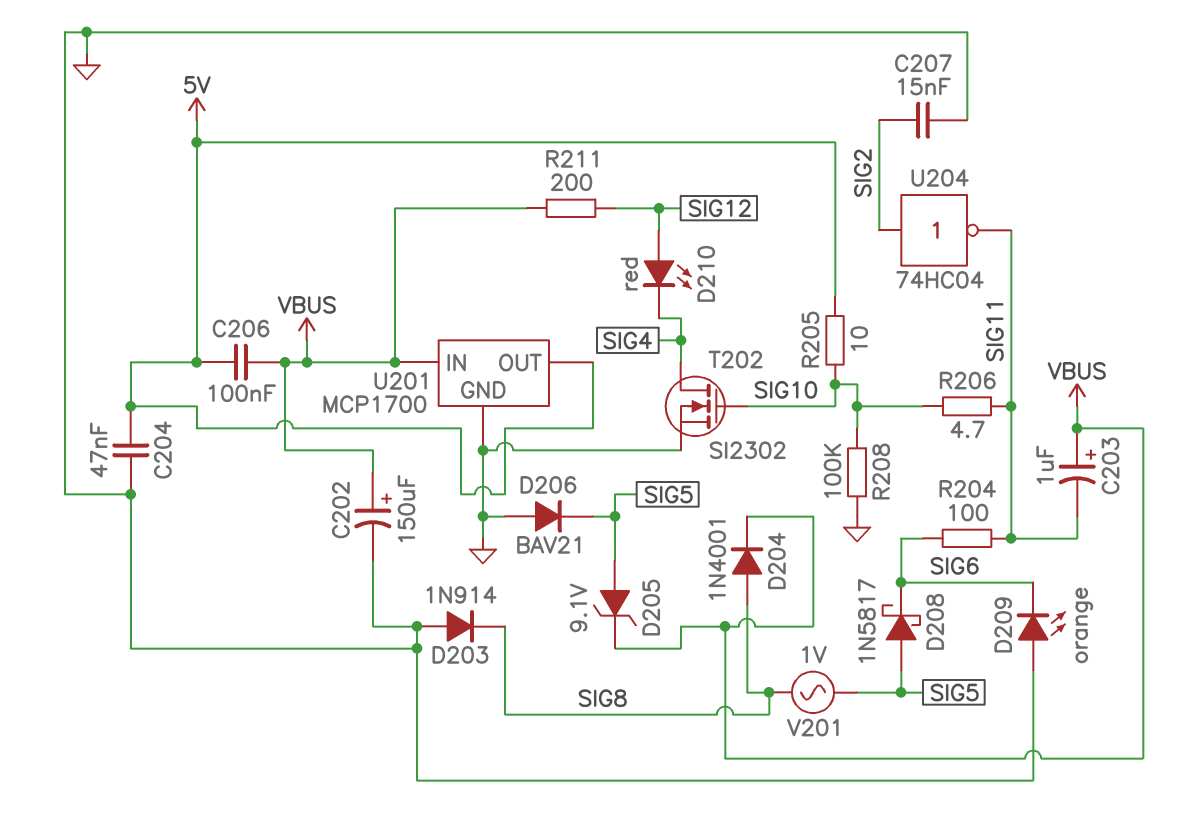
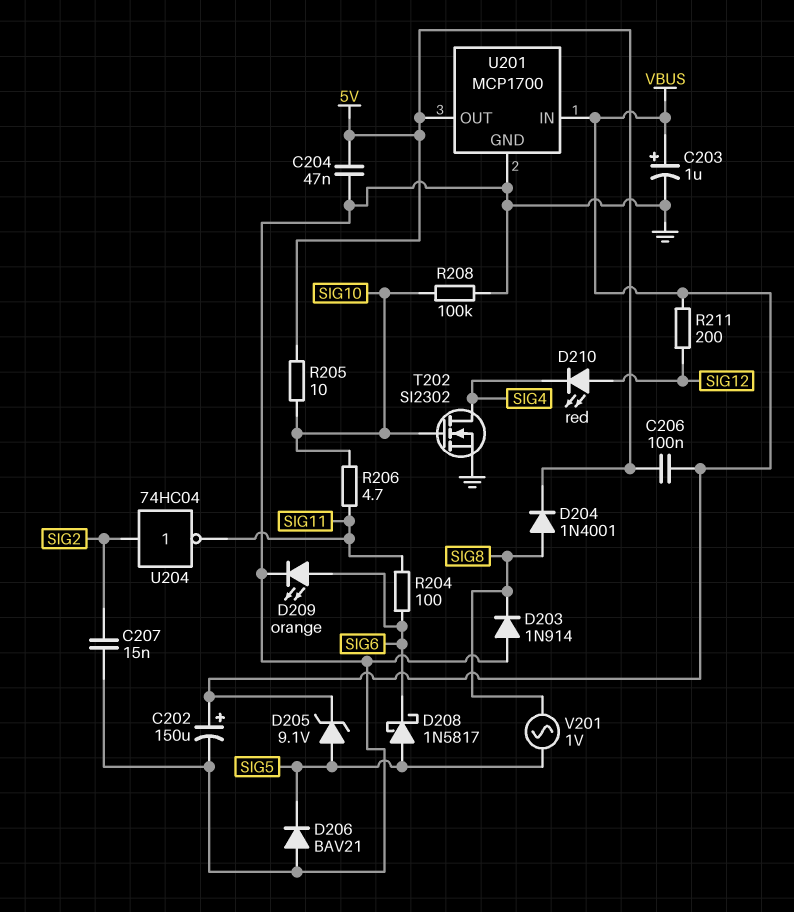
C203: 1uF (plus VBUS, minus SIG11) -> 1uF (plus VBUS, minus GND)
D204: diode 1N4001 (A SIG8, K VBUS) -> diode 1N4001 (A SIG8, K 5V)
D209: LED orange (A GND, K SIG6) -> LED orange (A SIG6, K GND)

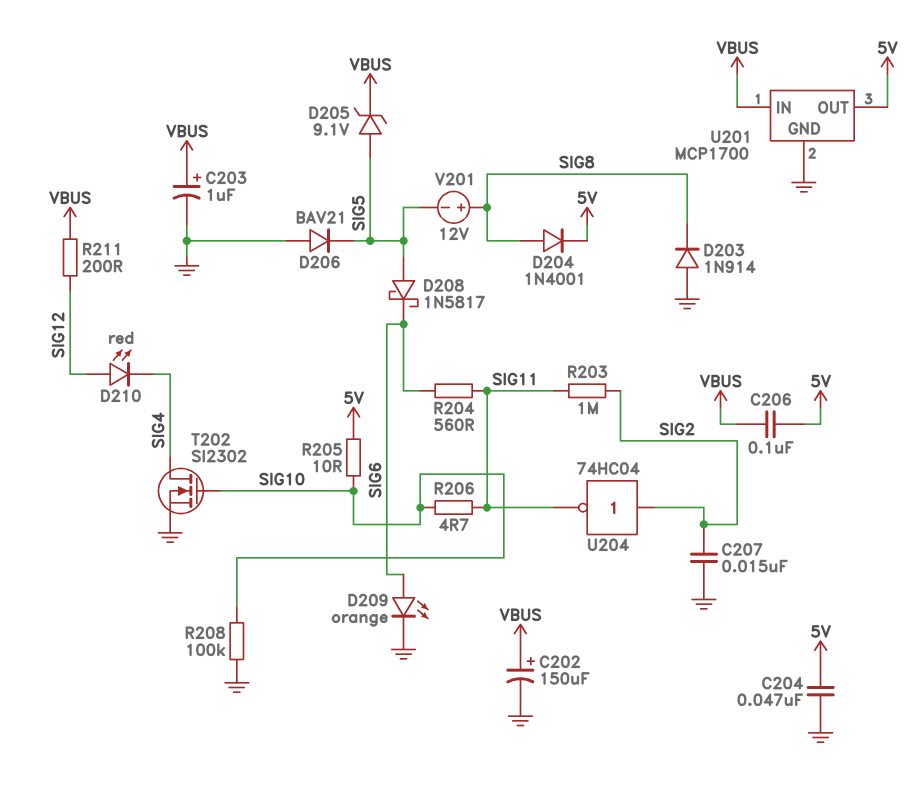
R203: none -> 1M (SIG2, SIG11)
R204: 100 (SIG6, SIG11) -> 560 (SIG6, SIG11)
V201: AC 1V (SIG5, SIG8) -> 12V (plus SIG8, minus SIG5)

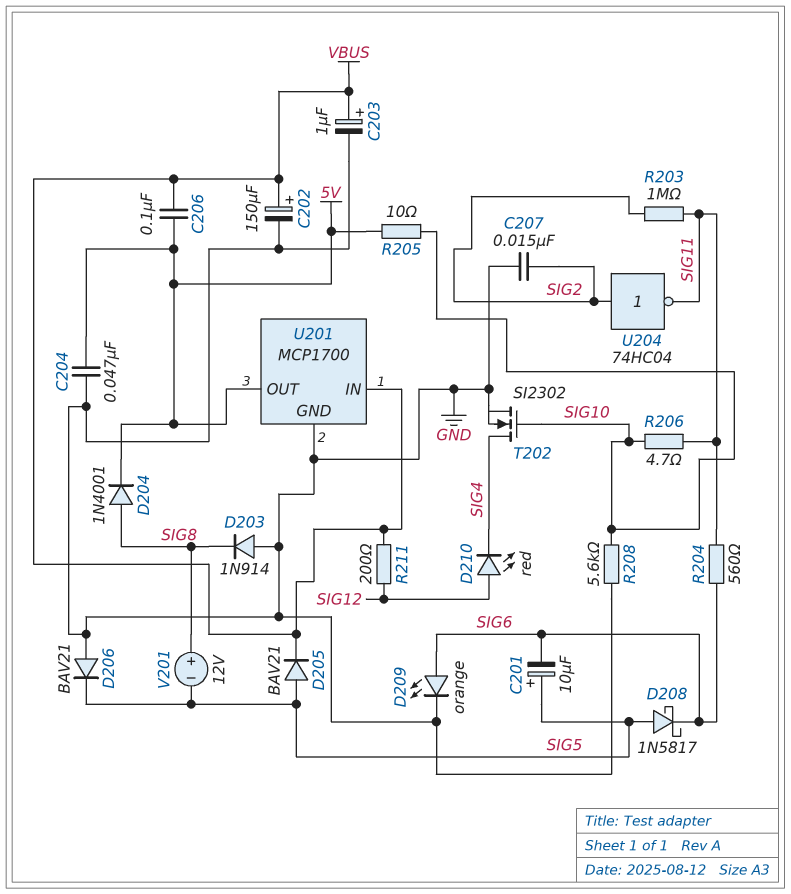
C201: none -> 10uF (plus SIG5, minus SIG6)
D205: zener 9.1V (A SIG5, K VBUS) -> diode BAV21 (A SIG5, K VBUS)
R208: 100k (GND, SIG10) -> 5.6k (GND, SIG10)

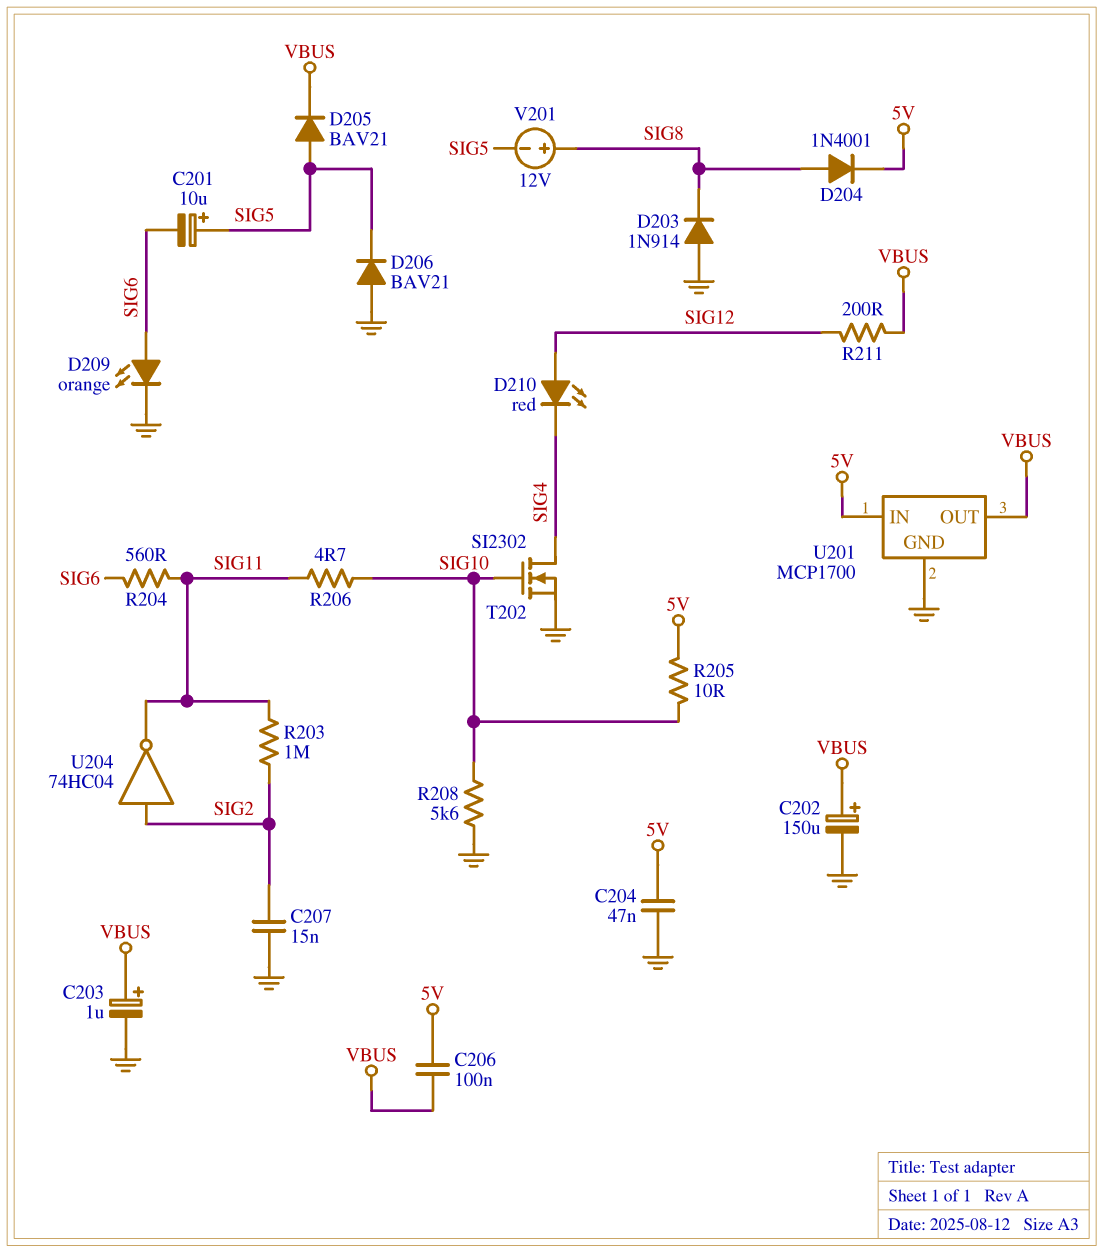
D208: schottky 1N5817 (A SIG5, K SIG6) -> none
U201 pin IN: VBUS -> 5V
U201 pin OUT: 5V -> VBUS

